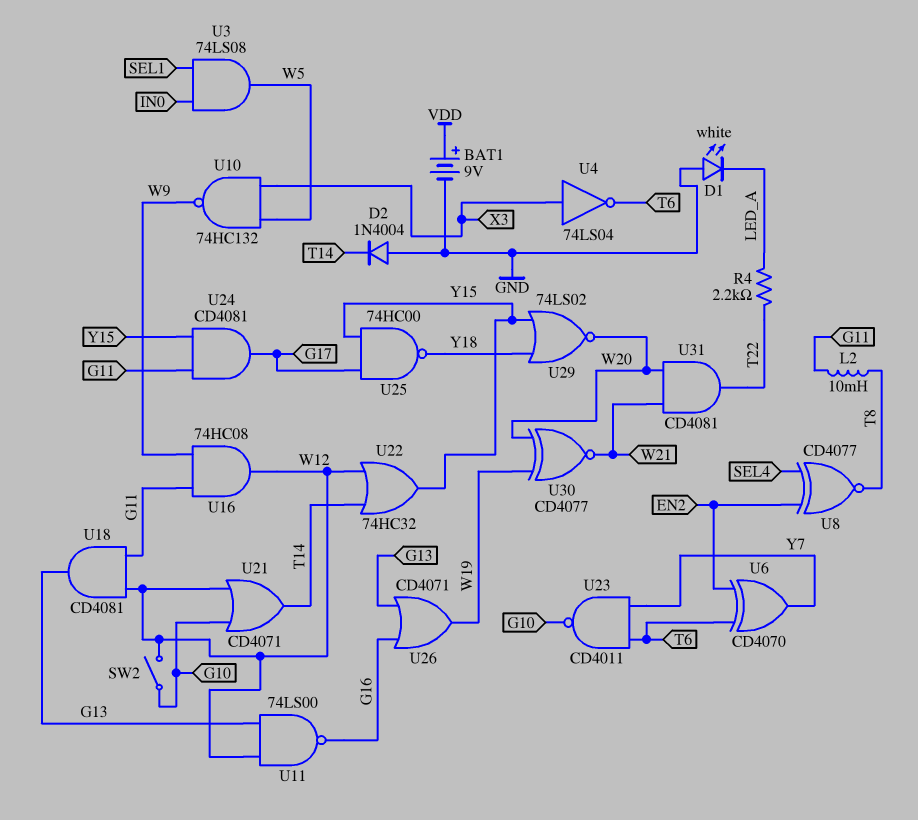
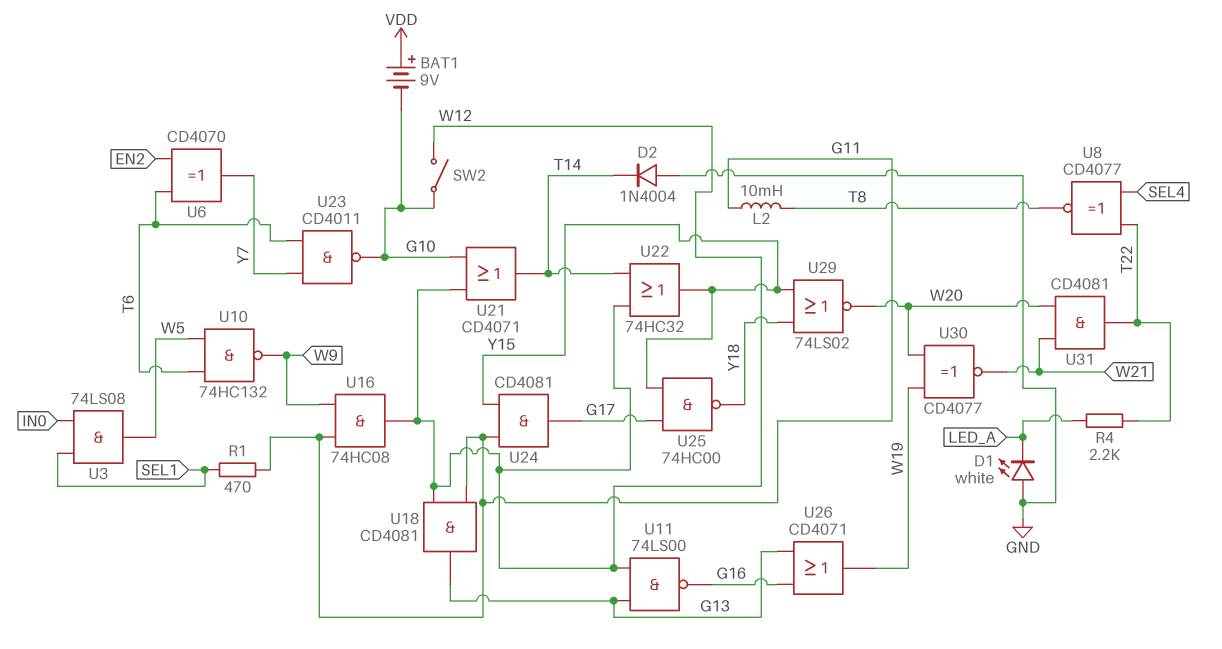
BAT1: 9V (plus VDD, minus GND) -> 9V (plus VDD, minus G10)
R1: none -> 470 (G11, SEL1)
U4: NOT 74LS04 (in X3, out T6) -> none
U8: XNOR CD4077 (in EN2, in SEL4, out T8) -> XNOR CD4077 (in SEL4, in T22, out T8)
U10: NAND 74HC132 (in W5, in X3, out W9) -> NAND 74HC132 (in T6, in W5, out W9)

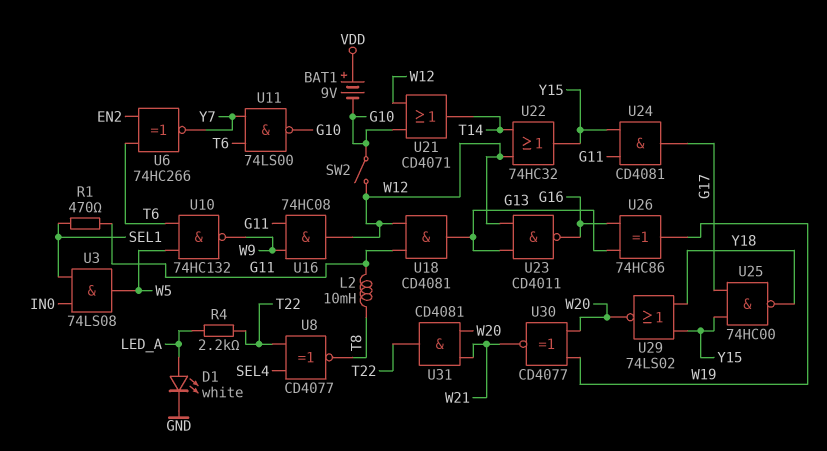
D1: LED white (A GND, K LED_A) -> LED white (A LED_A, K GND)
D2: diode 1N4004 (A GND, K T14) -> none
U6: XOR CD4070 (in EN2, in T6, out Y7) -> XNOR 74HC266 (in EN2, in T6, out Y7)
U11: NAND 74LS00 (in G13, in W12, out G16) -> NAND 74LS00 (in T6, in Y7, out G10)
U23: NAND CD4011 (in T6, in Y7, out G10) -> NAND CD4011 (in G13, in W12, out G16)
U26: OR CD4071 (in G13, in G16, out W19) -> XOR 74HC86 (in G13, in G16, out W19)

